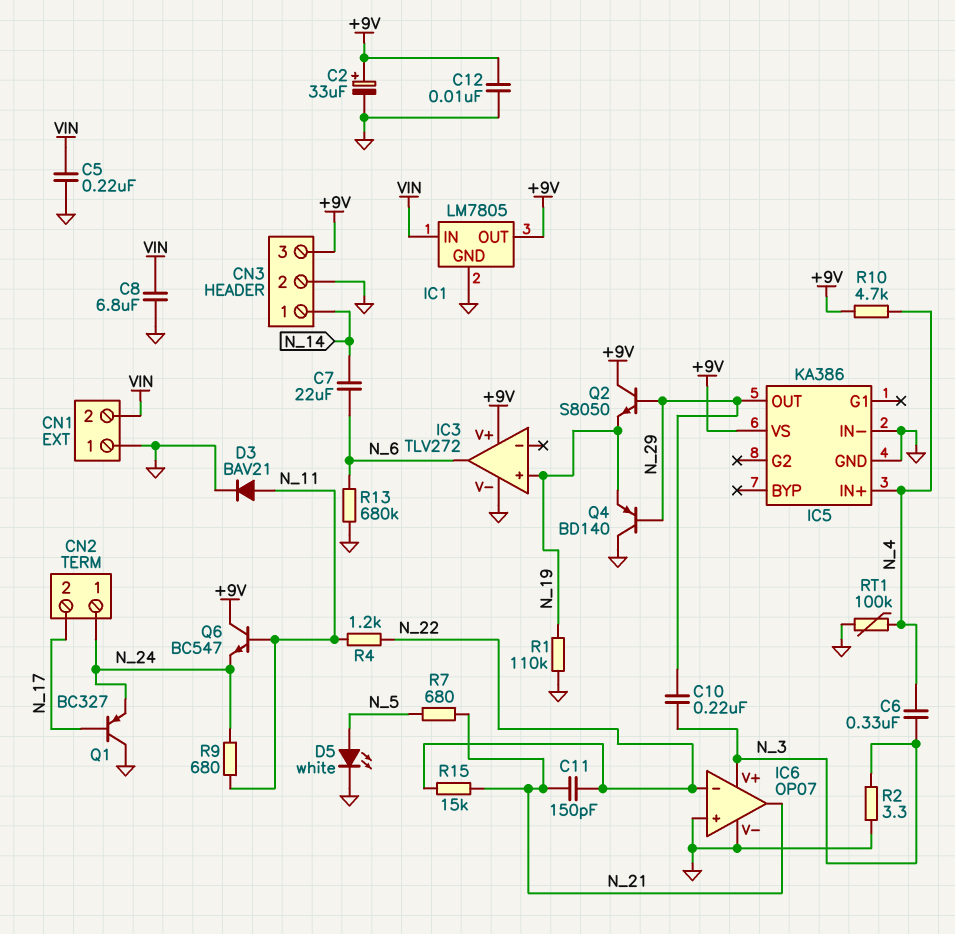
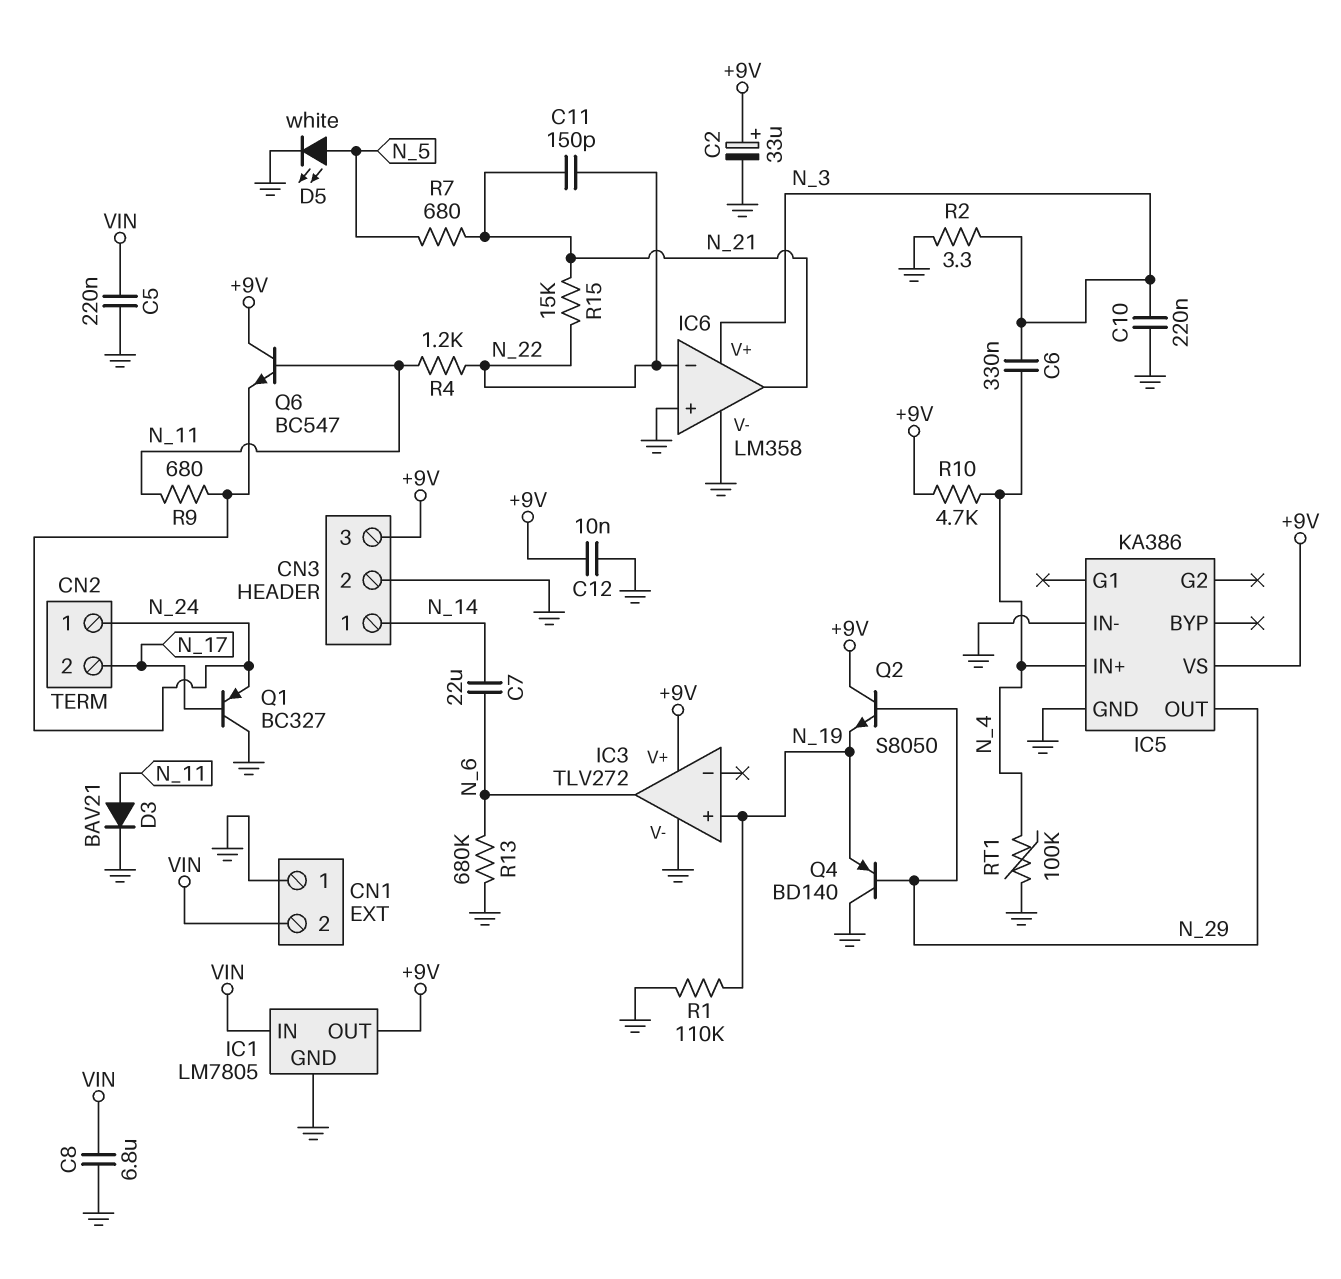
C10: 220nF (N_3, N_29) -> 220nF (GND, N_3)
IC6: OP07 -> LM358

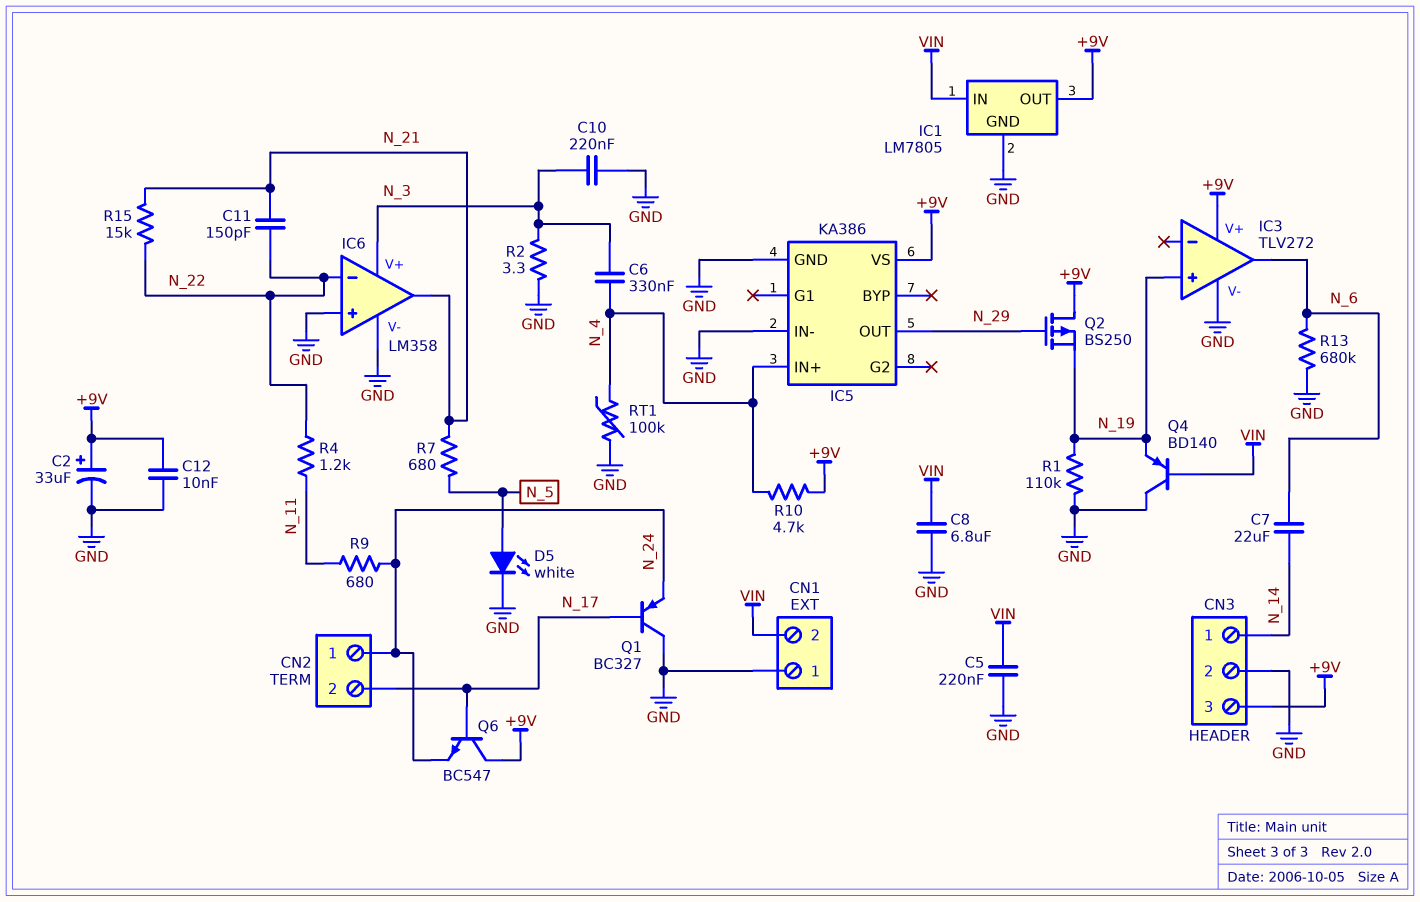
D3: diode BAV21 (A N_11, K GND) -> none
Q2: NPN S8050 (B N_29, C +9V, E N_19) -> PMOS BS250 (G N_29, D +9V, S N_19)
Q4: PNP BD140 (B N_29, C GND, E N_19) -> PNP BD140 (B VIN, C GND, E N_19)
Q6: NPN BC547 (B N_11, C +9V, E N_24) -> NPN BC547 (B N_17, C +9V, E N_24)

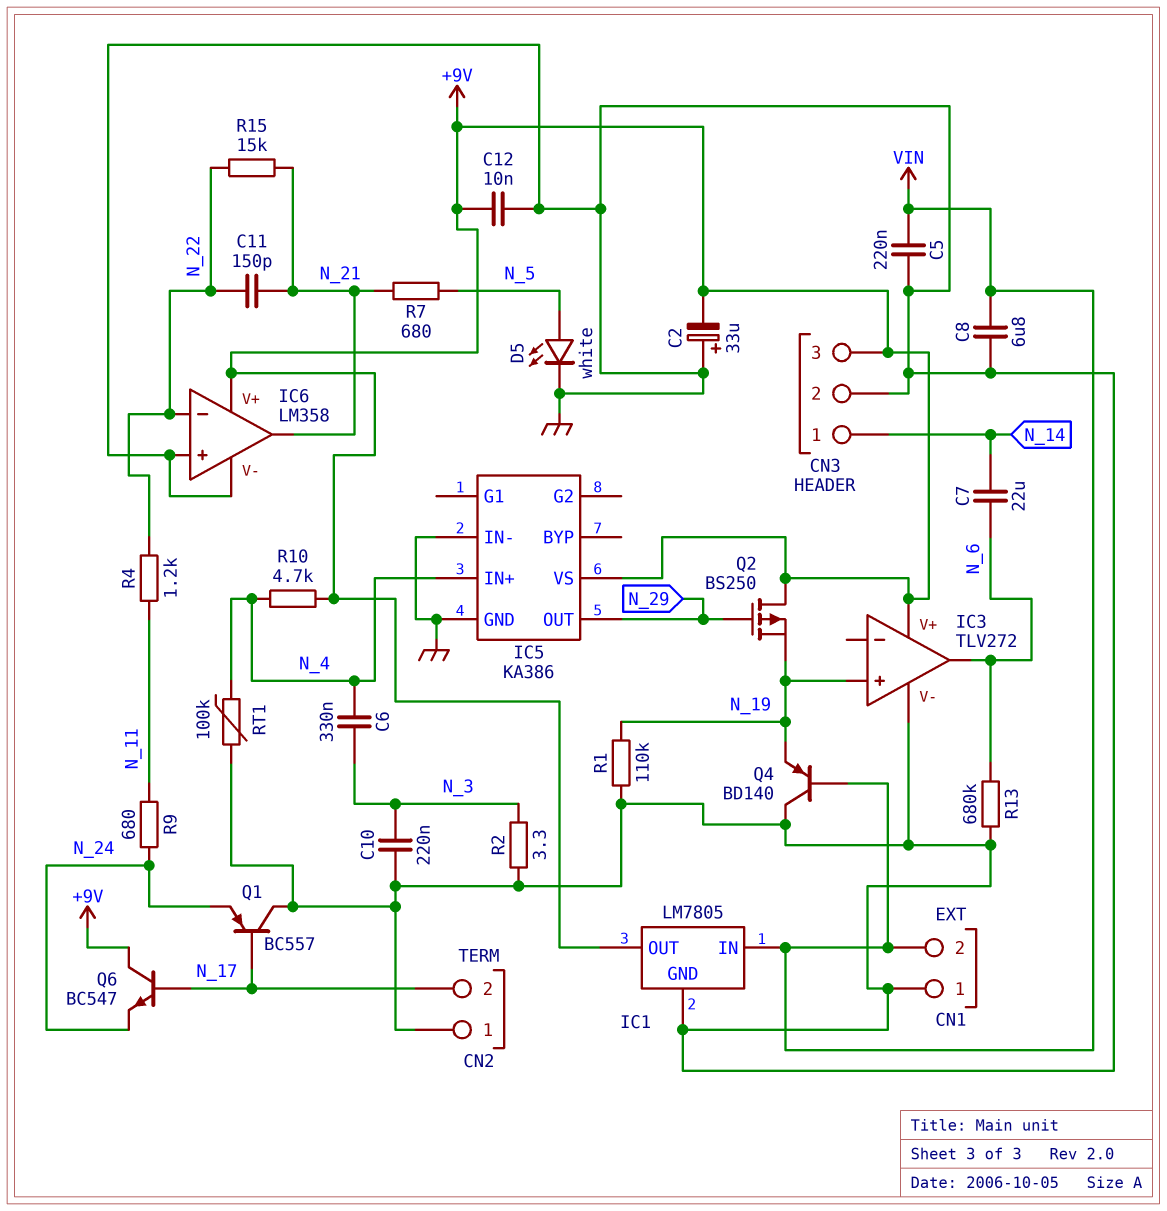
C2: 33uF (plus +9V, minus GND) -> 33uF (plus GND, minus +9V)
CN2 pin 1: N_24 -> GND
IC6 pin V+: N_3 -> +9V
Q1: PNP BC327 (B N_17, C GND, E N_24) -> PNP BC557 (B N_17, C GND, E N_24)

